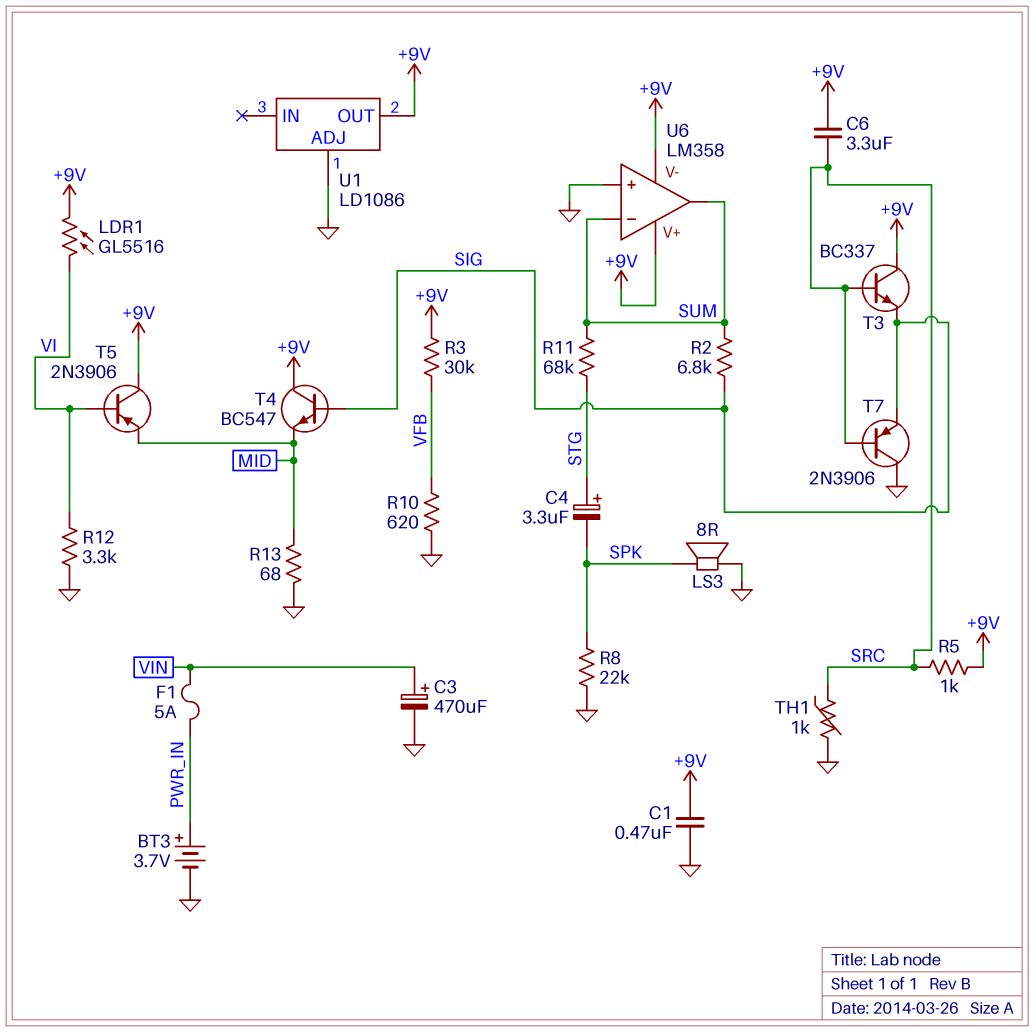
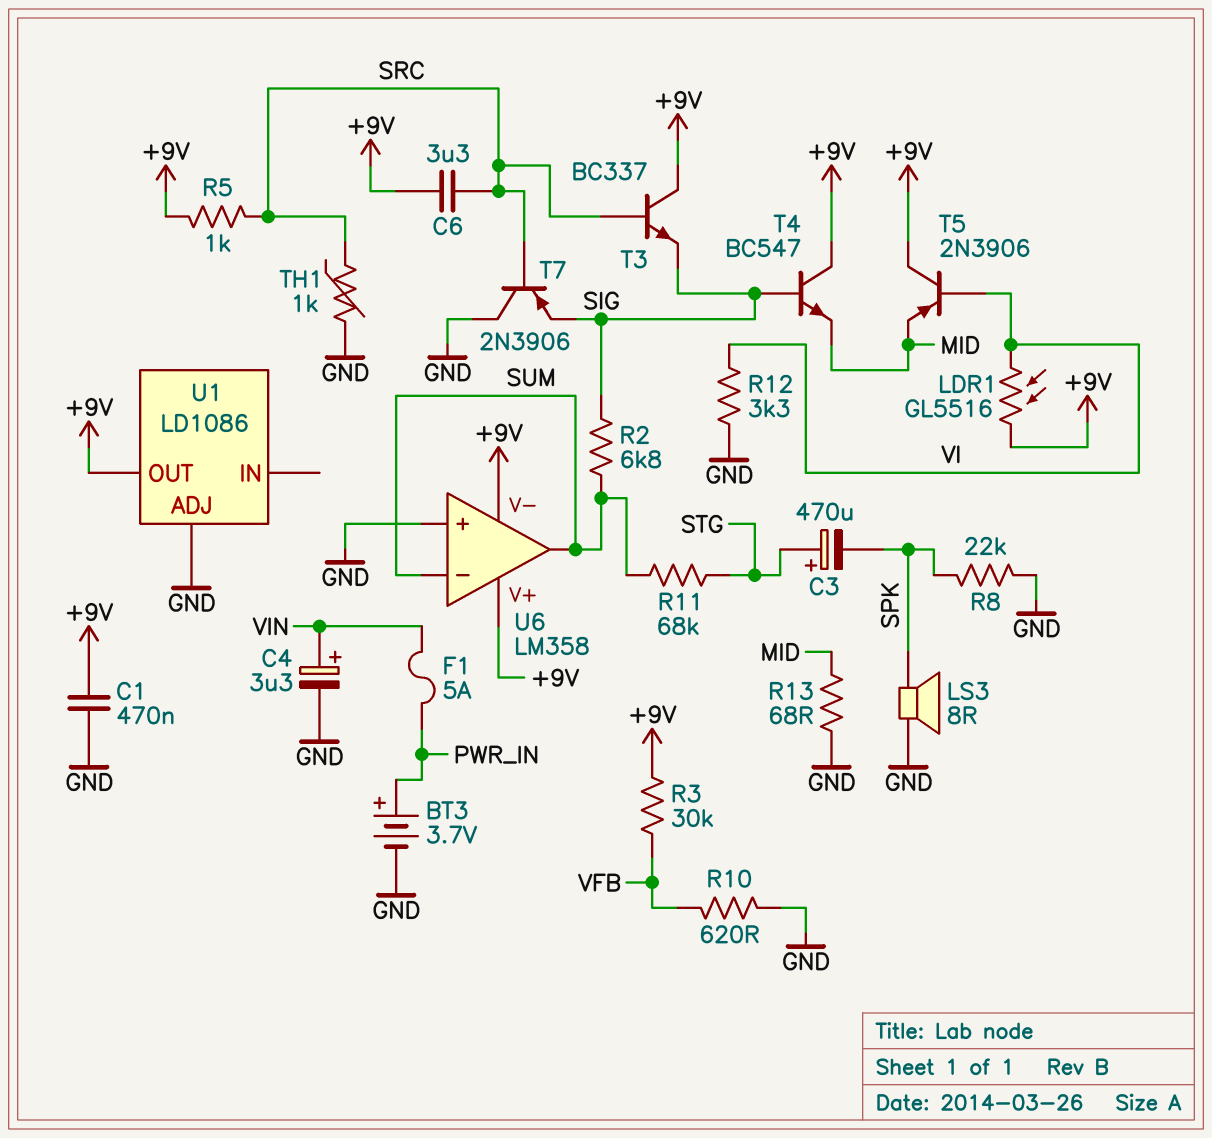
C3: 470uF (plus VIN, minus GND) -> 470uF (plus STG, minus SPK)
C4: 3.3uF (plus STG, minus SPK) -> 3.3uF (plus VIN, minus GND)

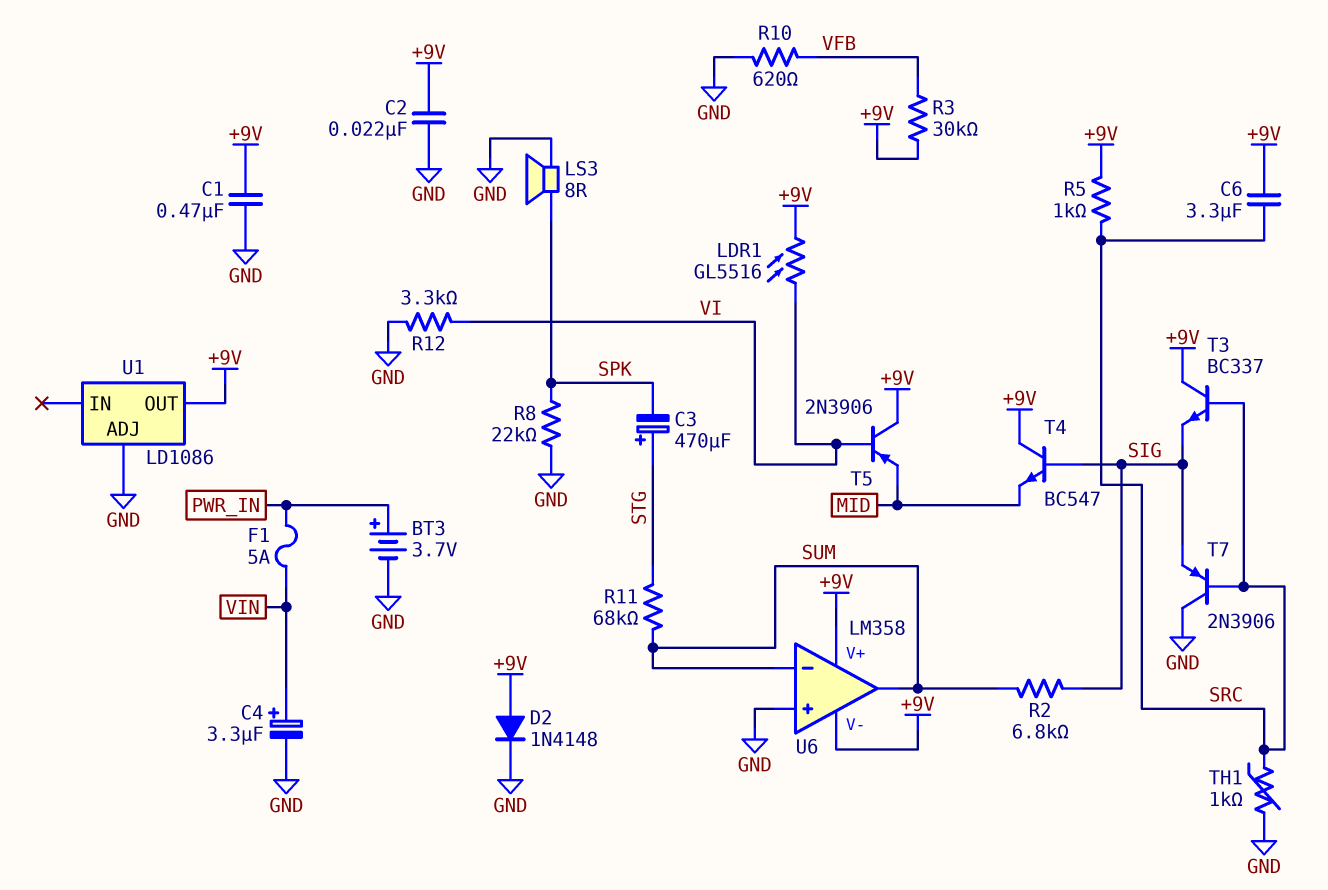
C2: none -> 22nF (+9V, GND)
D2: none -> diode 1N4148 (A +9V, K GND)
R13: 68 (GND, MID) -> none

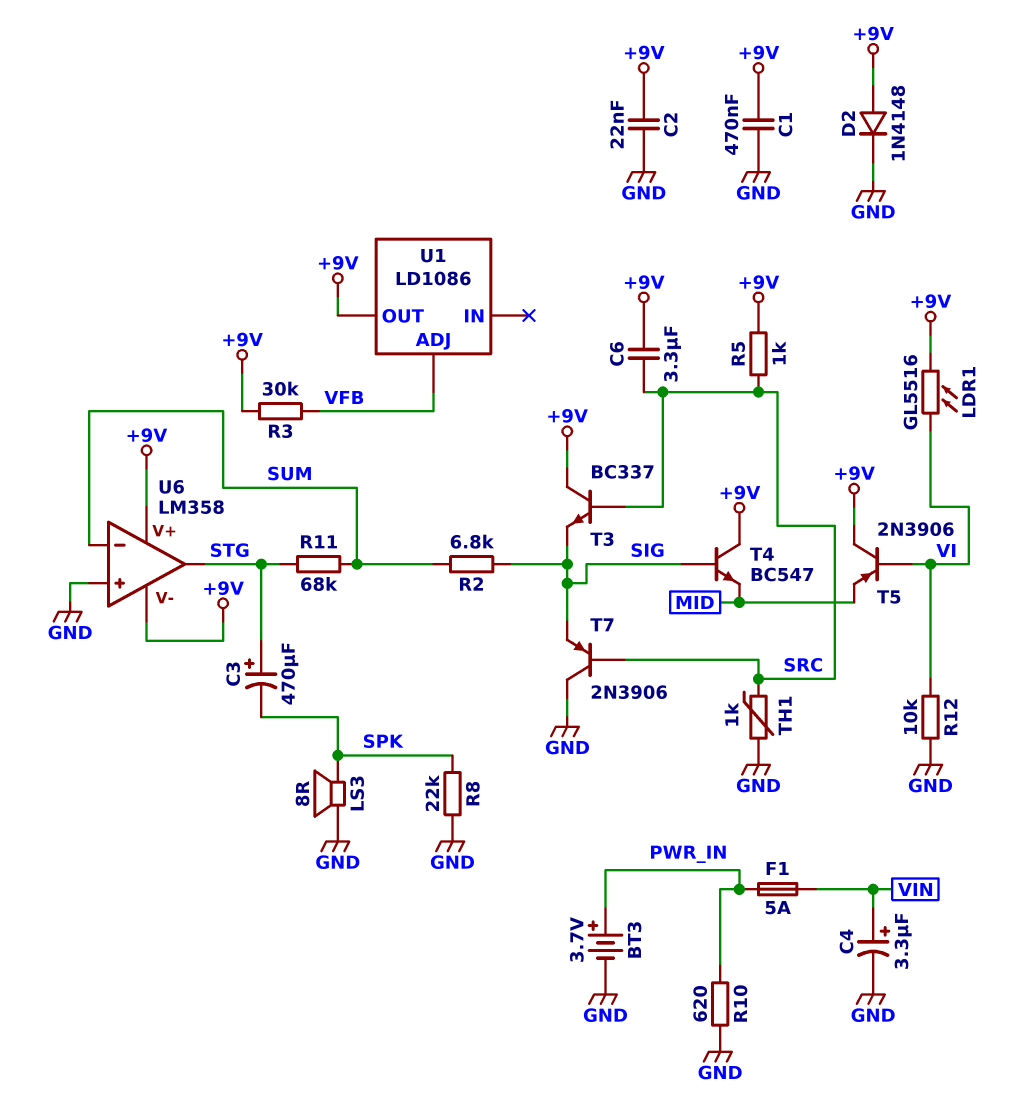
R10: 620 (GND, VFB) -> 620 (GND, PWR_IN)
R12: 3.3k (GND, VI) -> 10k (GND, VI)
U1 pin ADJ: GND -> VFB
U6 pin out: SUM -> STG

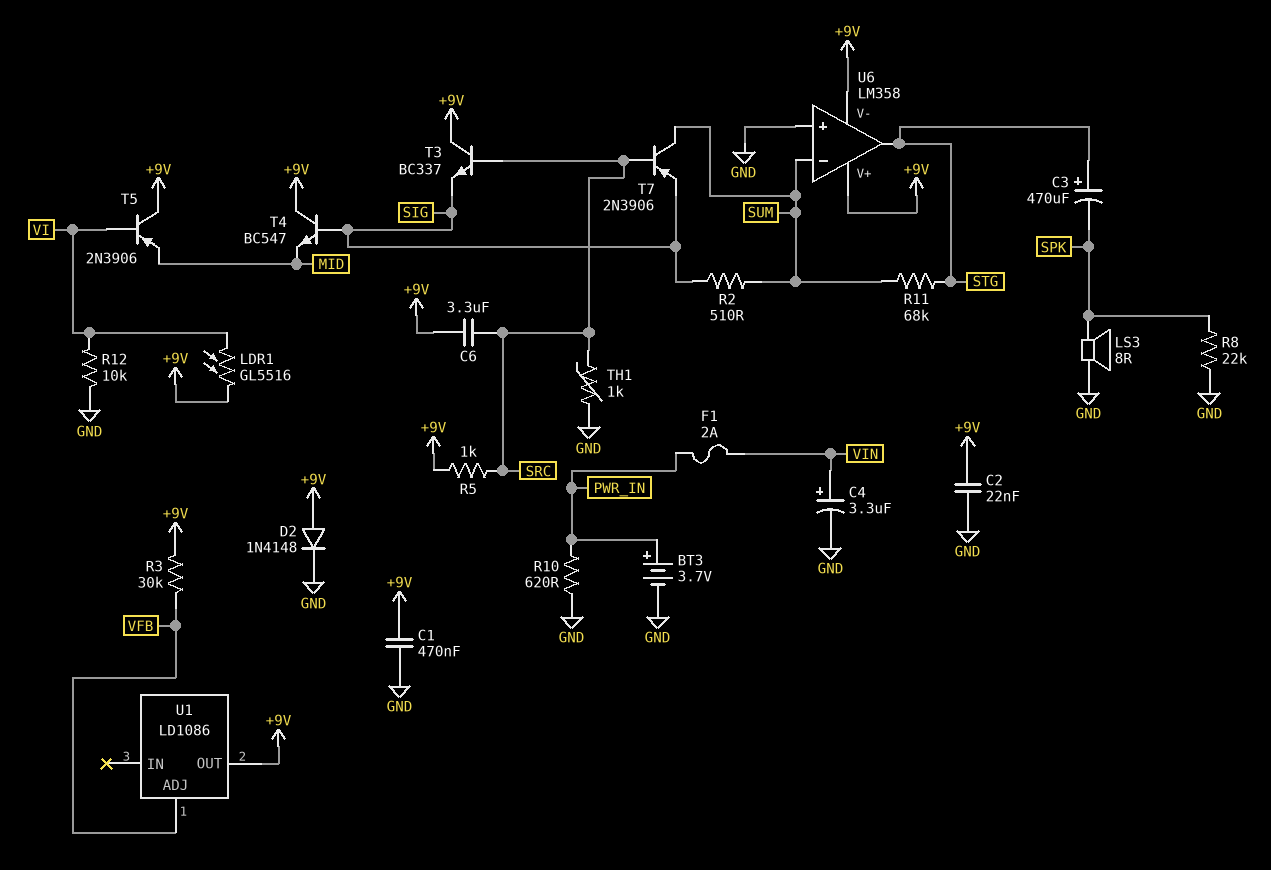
F1: 5A (PWR_IN, VIN) -> 2A (PWR_IN, VIN)
R2: 6.8k (SIG, SUM) -> 510 (SIG, SUM)
T7: PNP 2N3906 (B SRC, C GND, E SIG) -> PNP 2N3906 (B SRC, C SUM, E SIG)

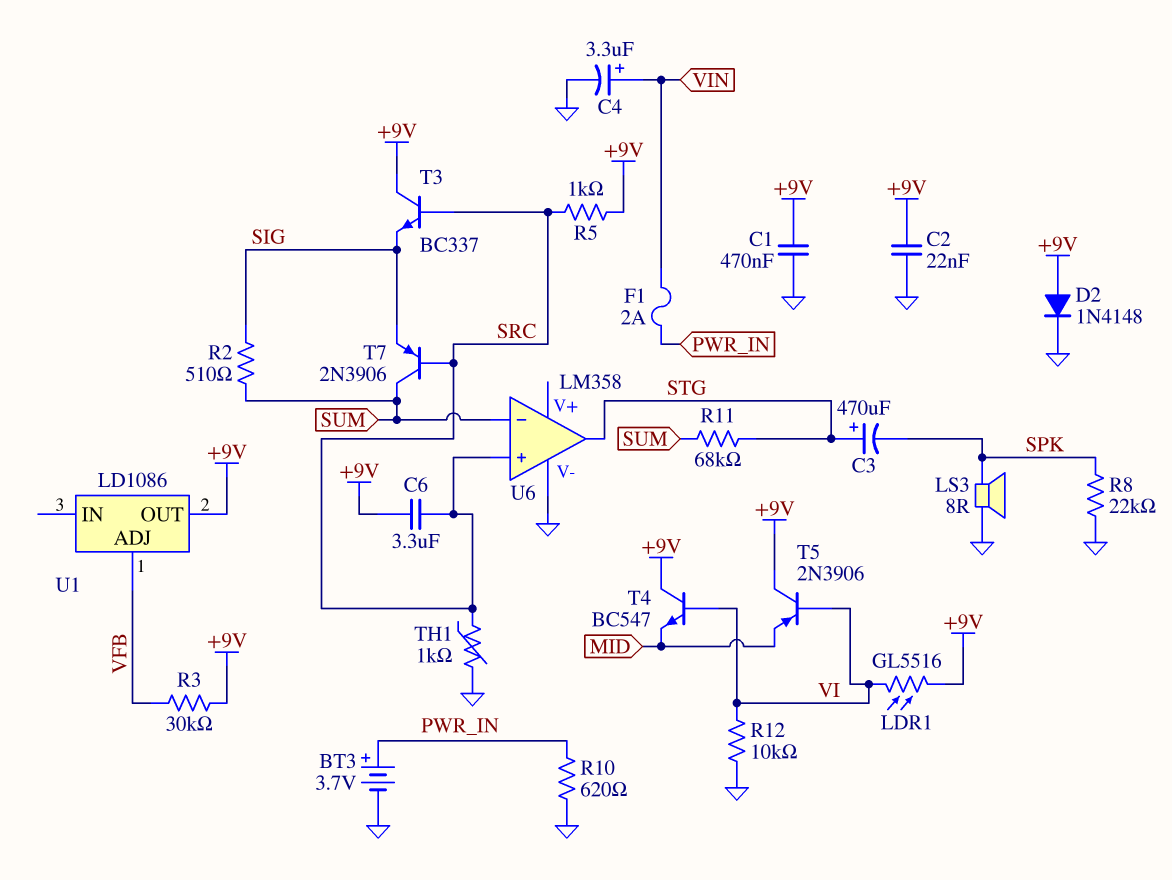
T4: NPN BC547 (B SIG, C +9V, E MID) -> NPN BC547 (B VI, C +9V, E MID)
U6 pin V+: +9V -> none
U6 pin V-: +9V -> GND
U6 pin in+: GND -> SRC

